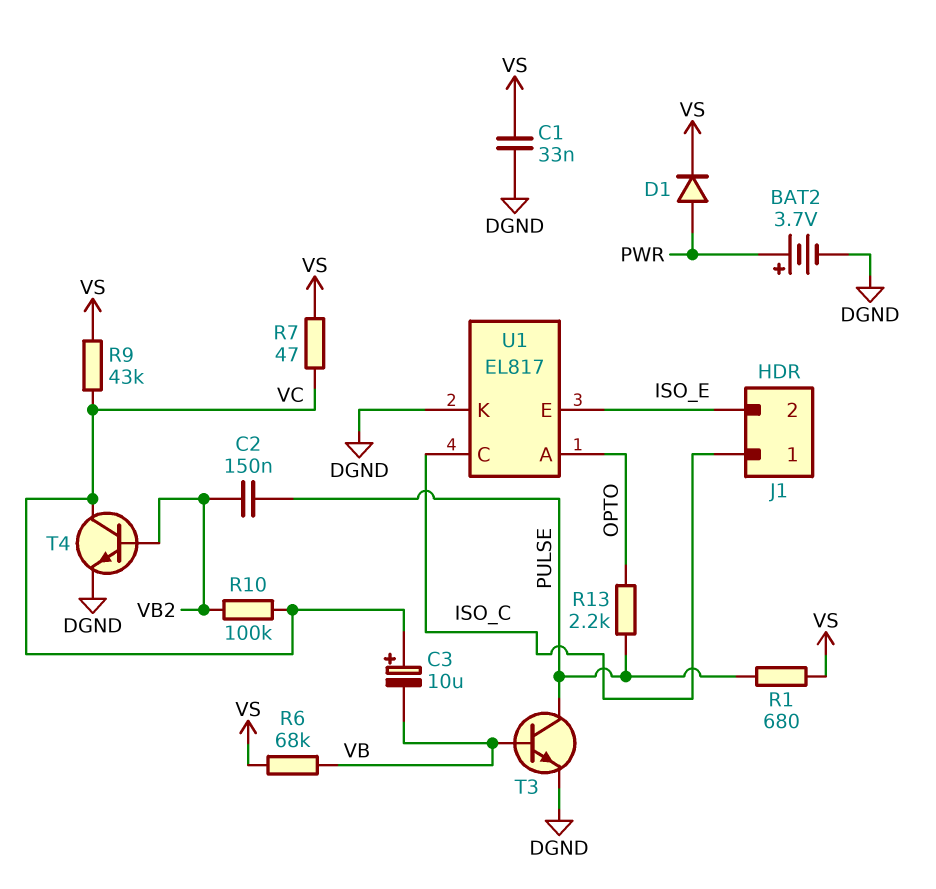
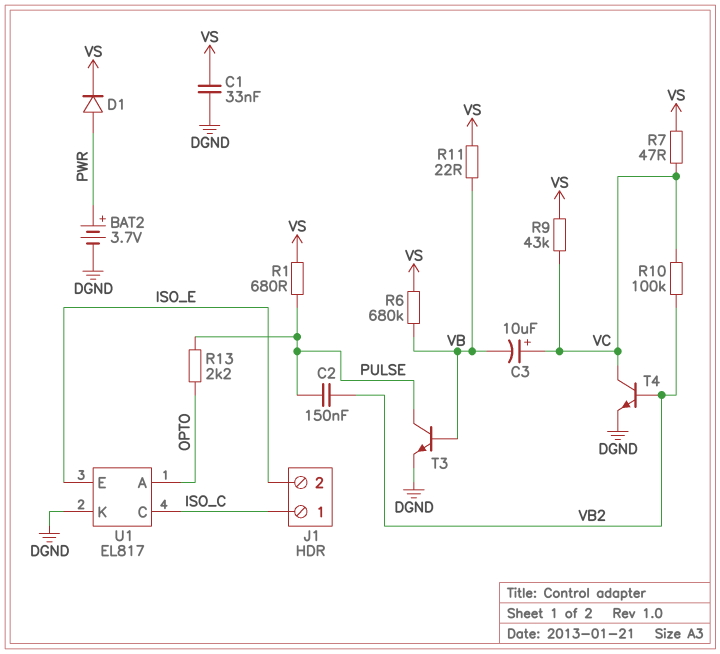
R6: 68k (VB, VS) -> 680k (VB, VS)
R11: none -> 22 (VB, VS)

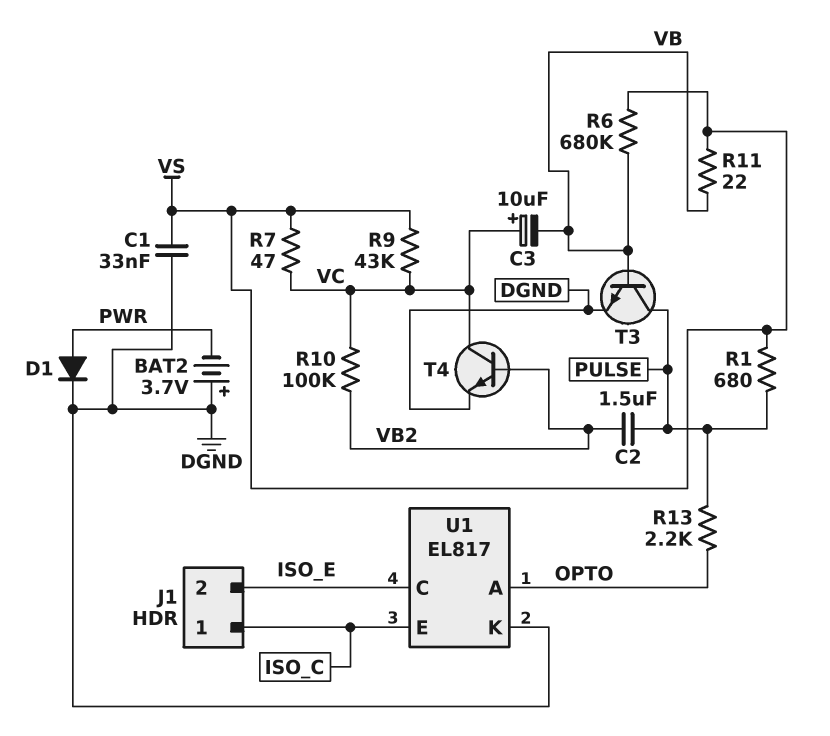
BAT2: 3.7V (plus PWR, minus DGND) -> 3.7V (plus DGND, minus PWR)
C2: 150nF (PULSE, VB2) -> 1.5uF (PULSE, VB2)
D1: diode (A PWR, K VS) -> diode (A PWR, K DGND)
U1 pin C: ISO_C -> ISO_E
U1 pin E: ISO_E -> ISO_C

